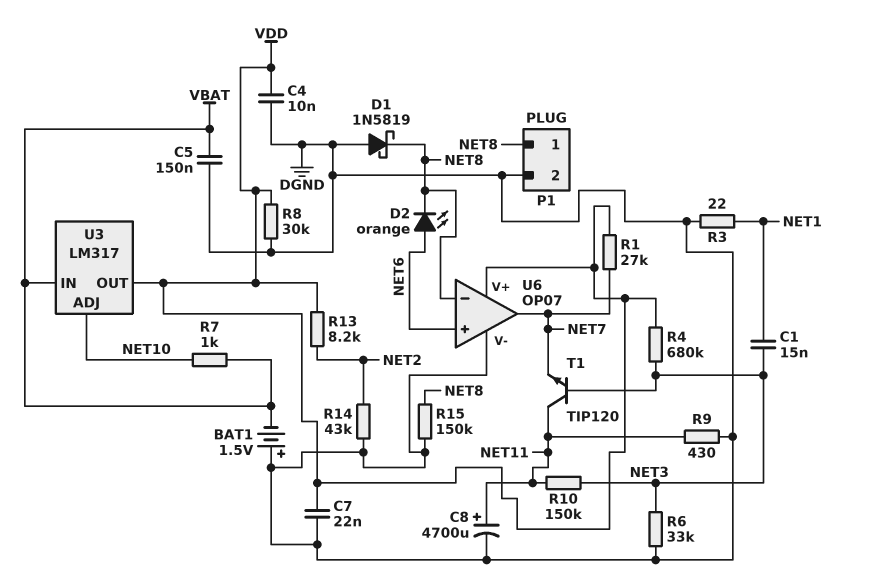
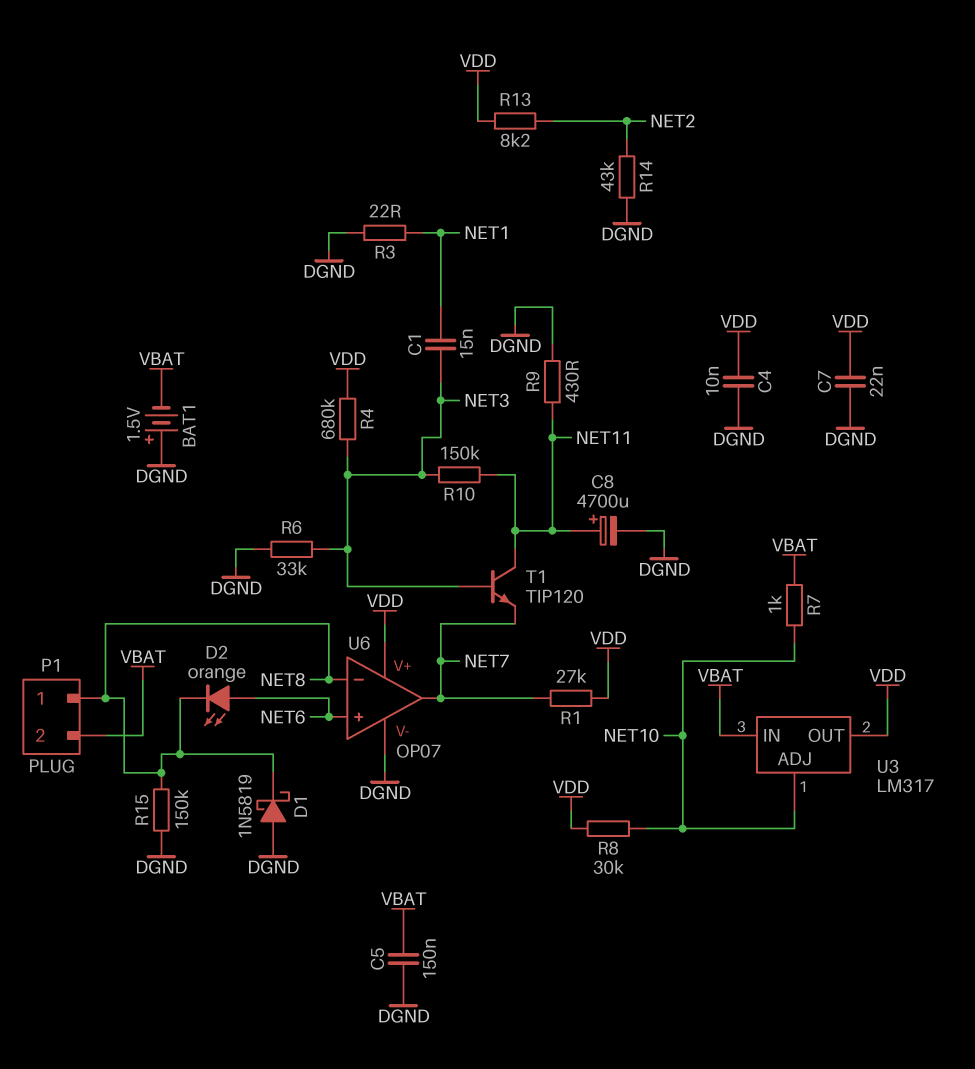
P1 pin 2: DGND -> VBAT
R8: 30k (DGND, VDD) -> 30k (NET10, VDD)

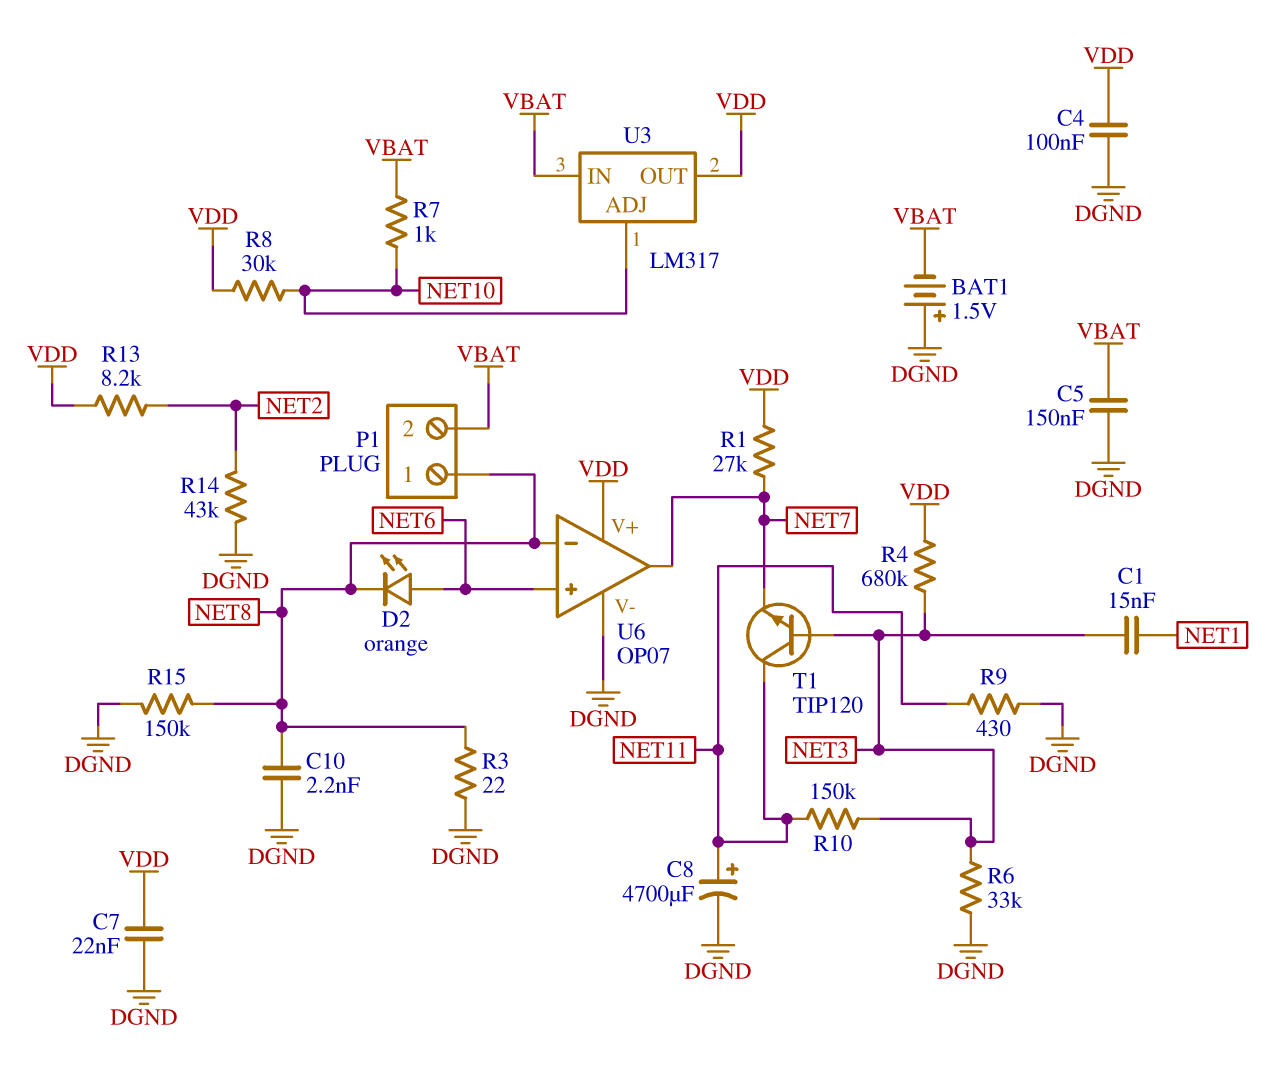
C4: 10nF (DGND, VDD) -> 100nF (DGND, VDD)
C10: none -> 2.2nF (DGND, NET8)
D1: schottky 1N5819 (A DGND, K NET8) -> none
R3: 22 (DGND, NET1) -> 22 (DGND, NET8)

